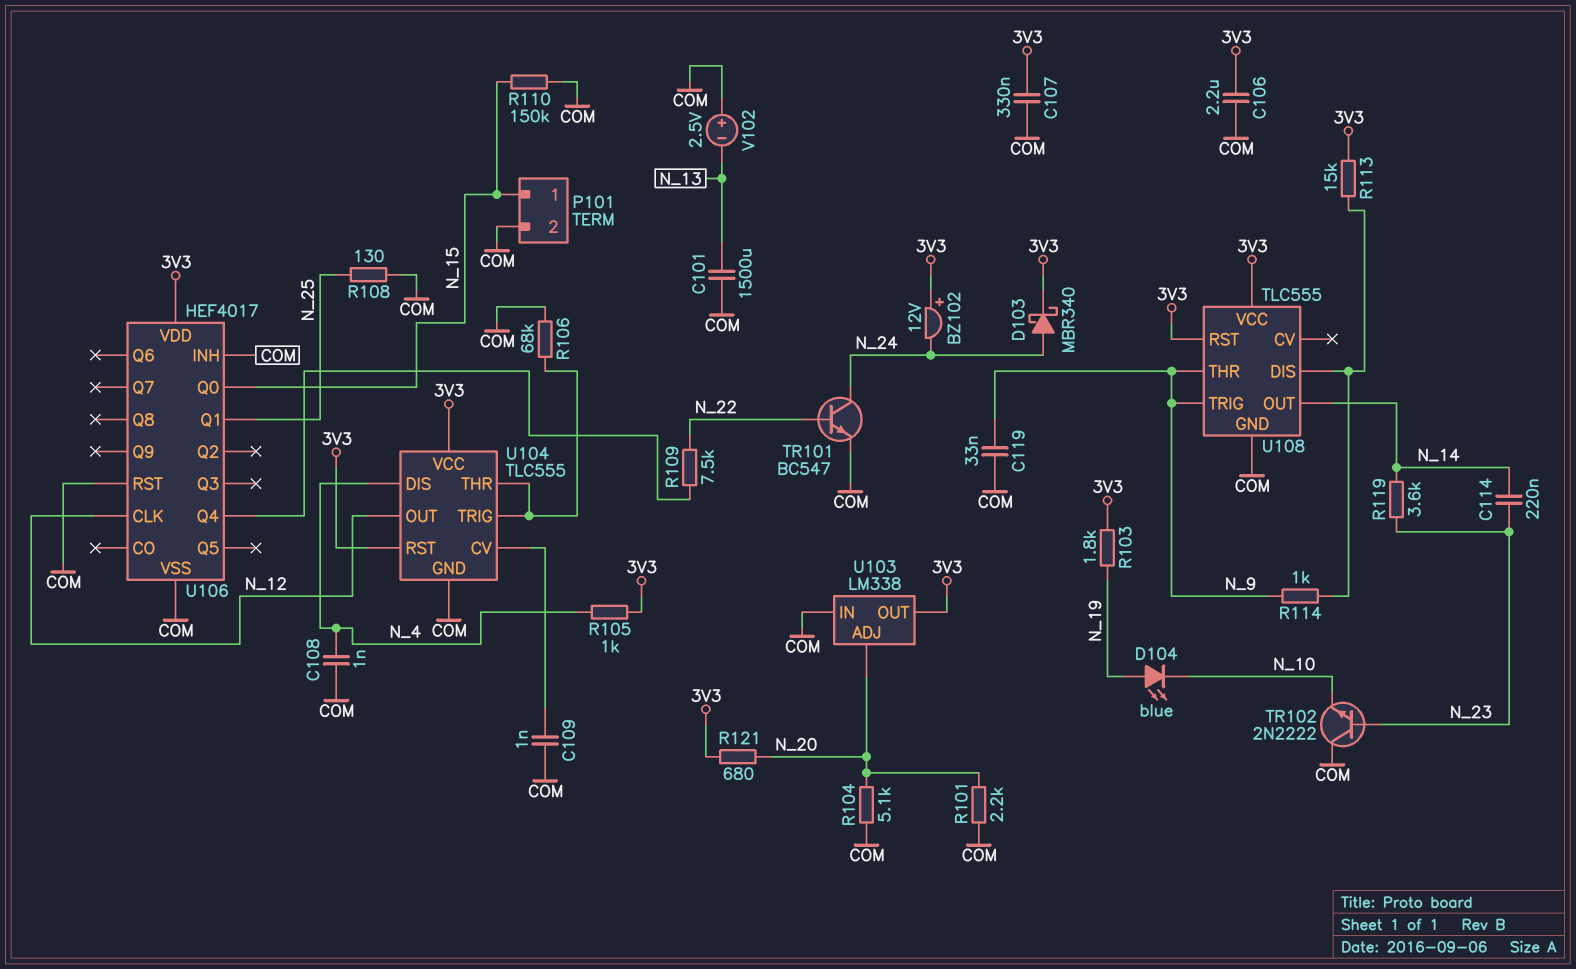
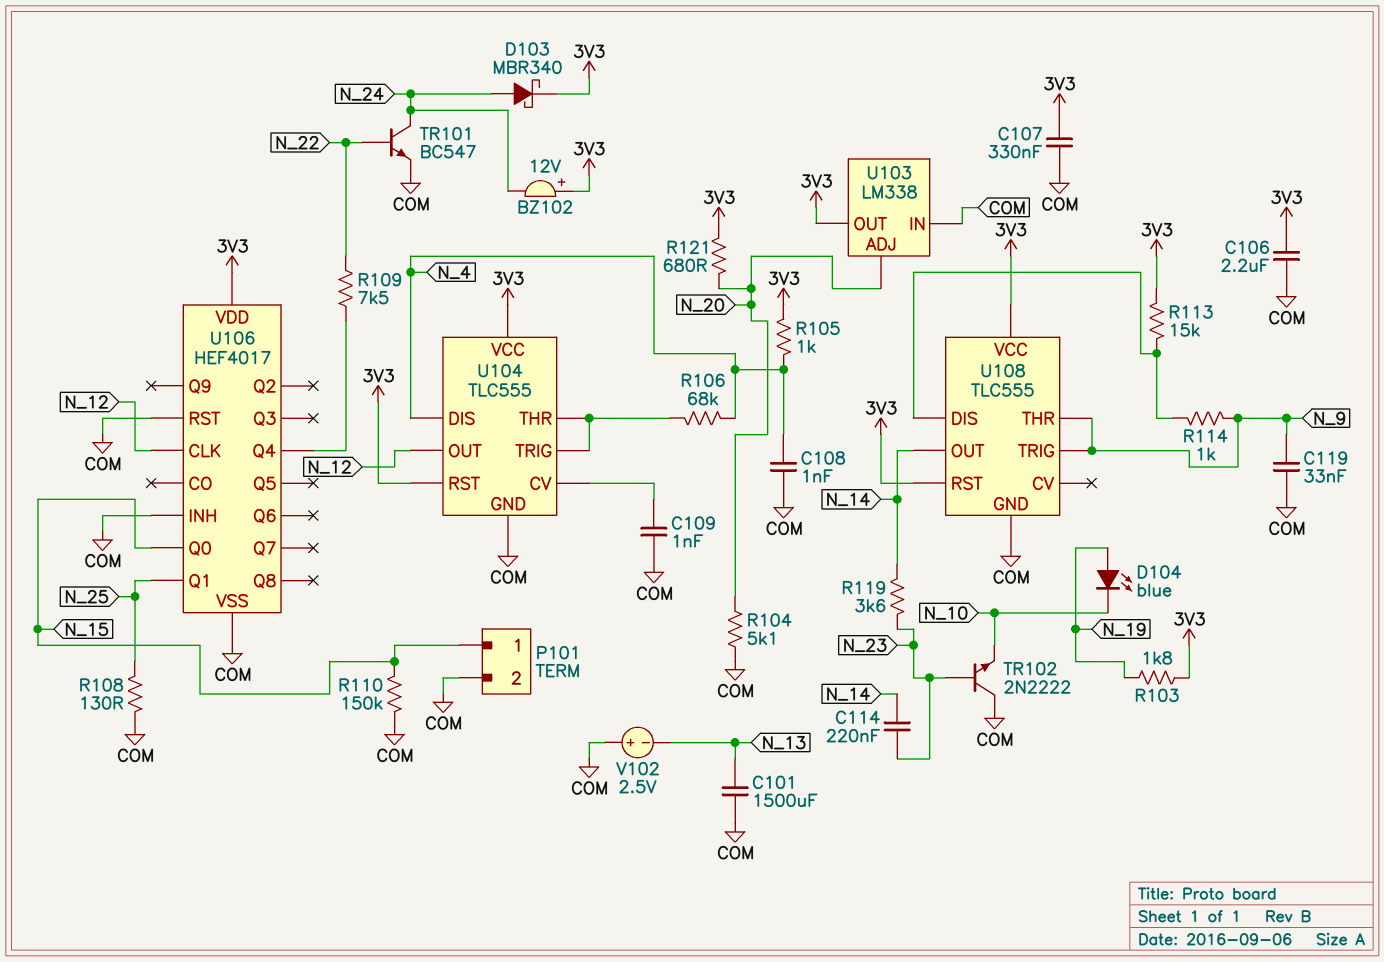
R101: 2.2k (COM, N_20) -> none
R106: 68k (COM, U104/THR) -> 68k (N_4, U104/THR)

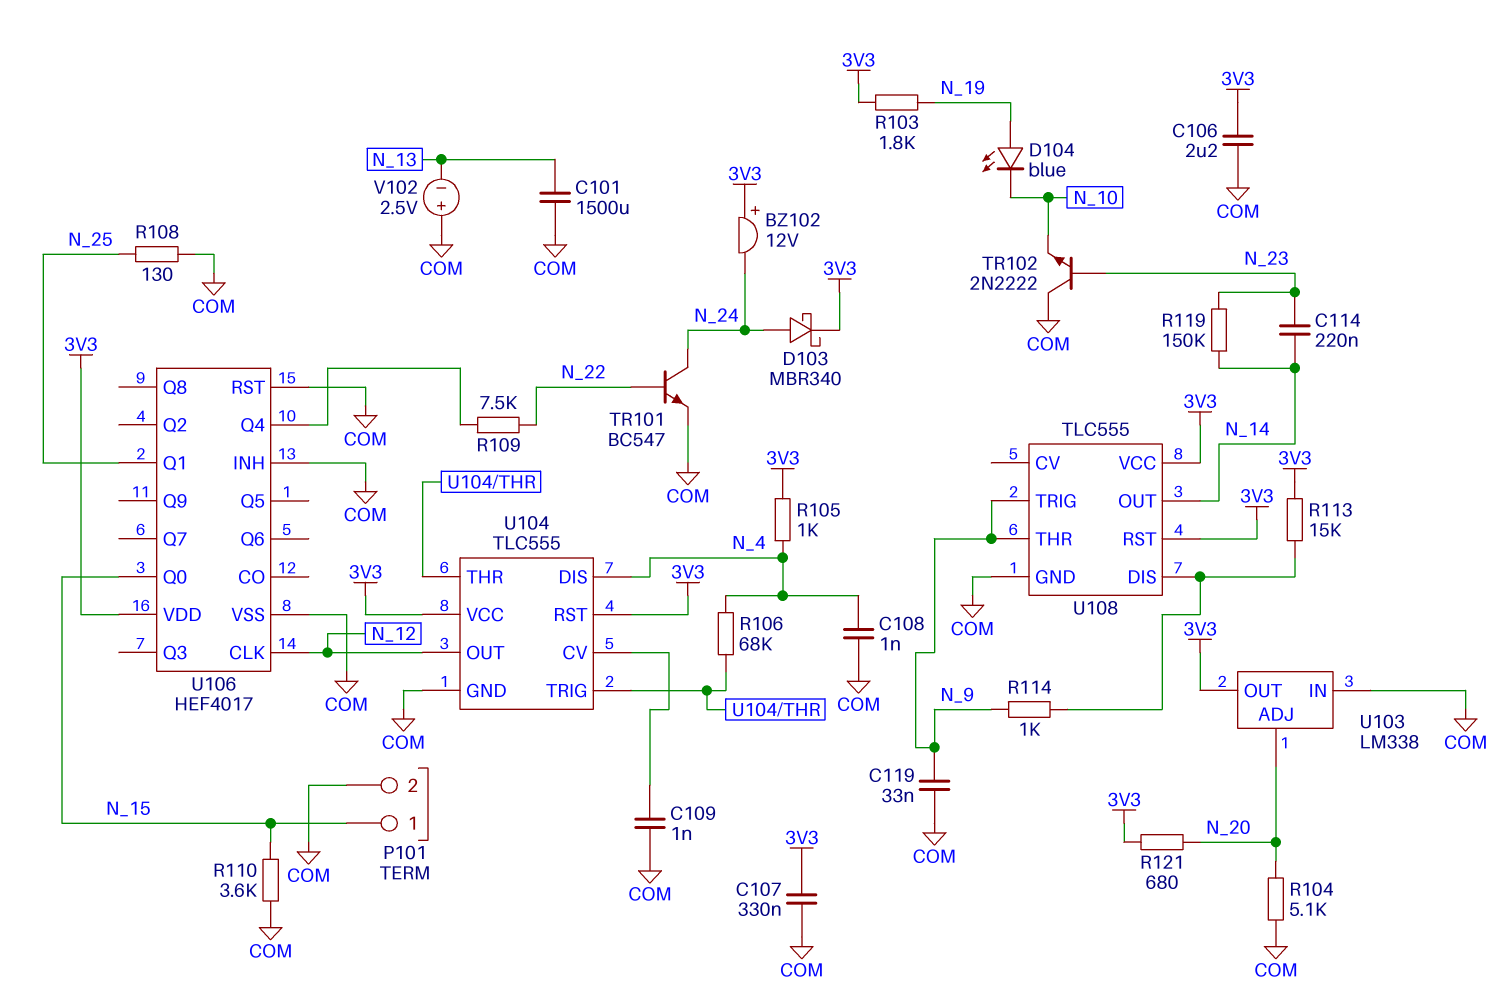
R110: 150k (COM, N_15) -> 3.6k (COM, N_15)
R119: 3.6k (N_14, N_23) -> 150k (N_14, N_23)

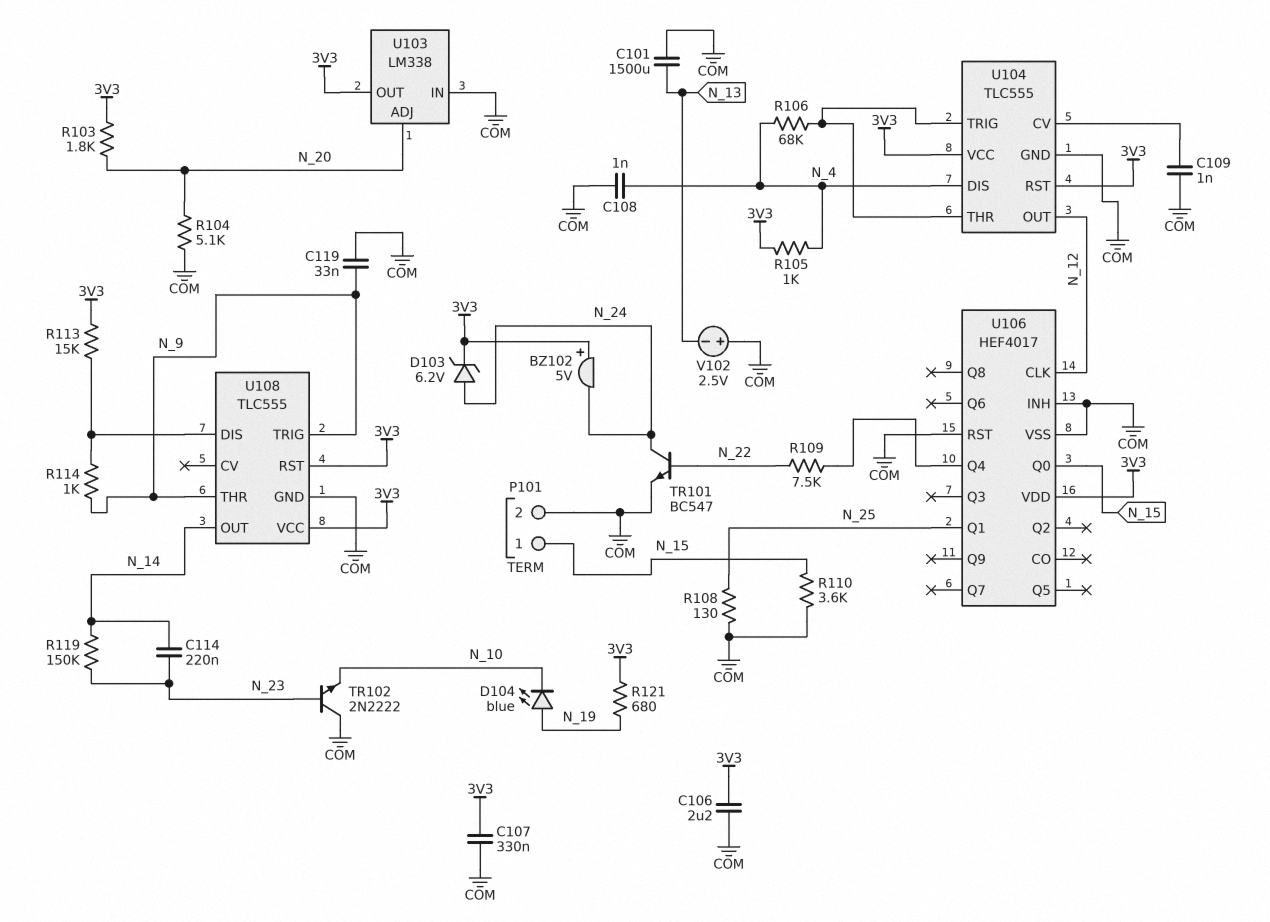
BZ102: buzzer 12V (plus 3V3, minus N_24) -> buzzer 5V (plus 3V3, minus N_24)
D103: schottky MBR340 (A N_24, K 3V3) -> zener 6.2V (A N_24, K 3V3)
R103: 1.8k (3V3, N_19) -> 1.8k (3V3, N_20)
R121: 680 (3V3, N_20) -> 680 (3V3, N_19)

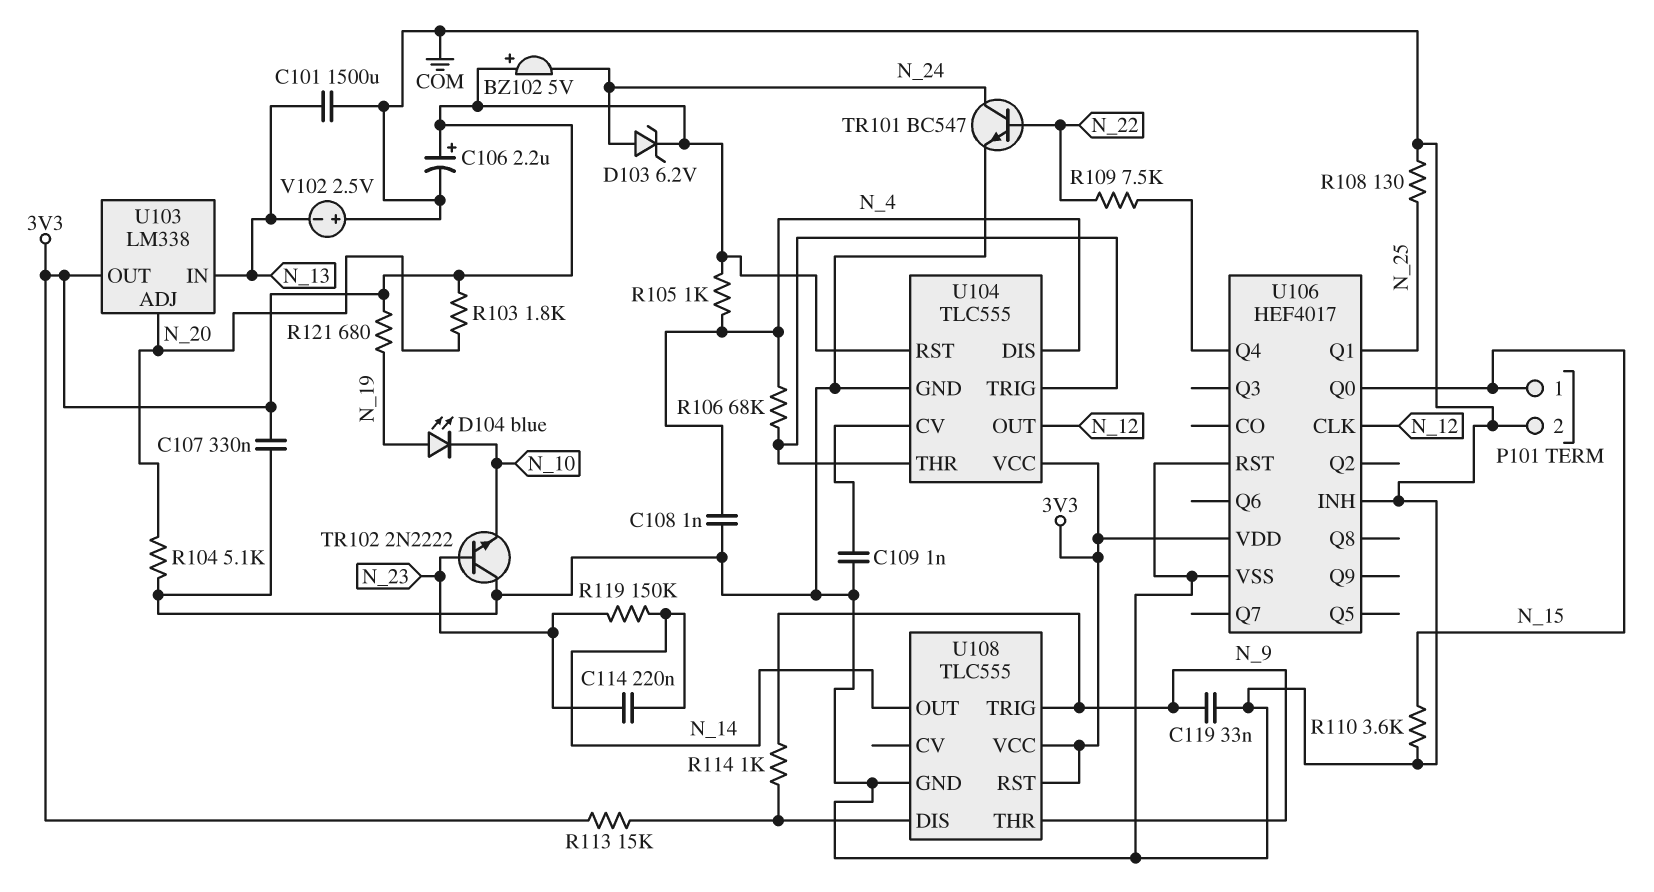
C106: 2.2uF (3V3, COM) -> 2.2uF (plus 3V3, minus COM)
U103 pin IN: COM -> N_13

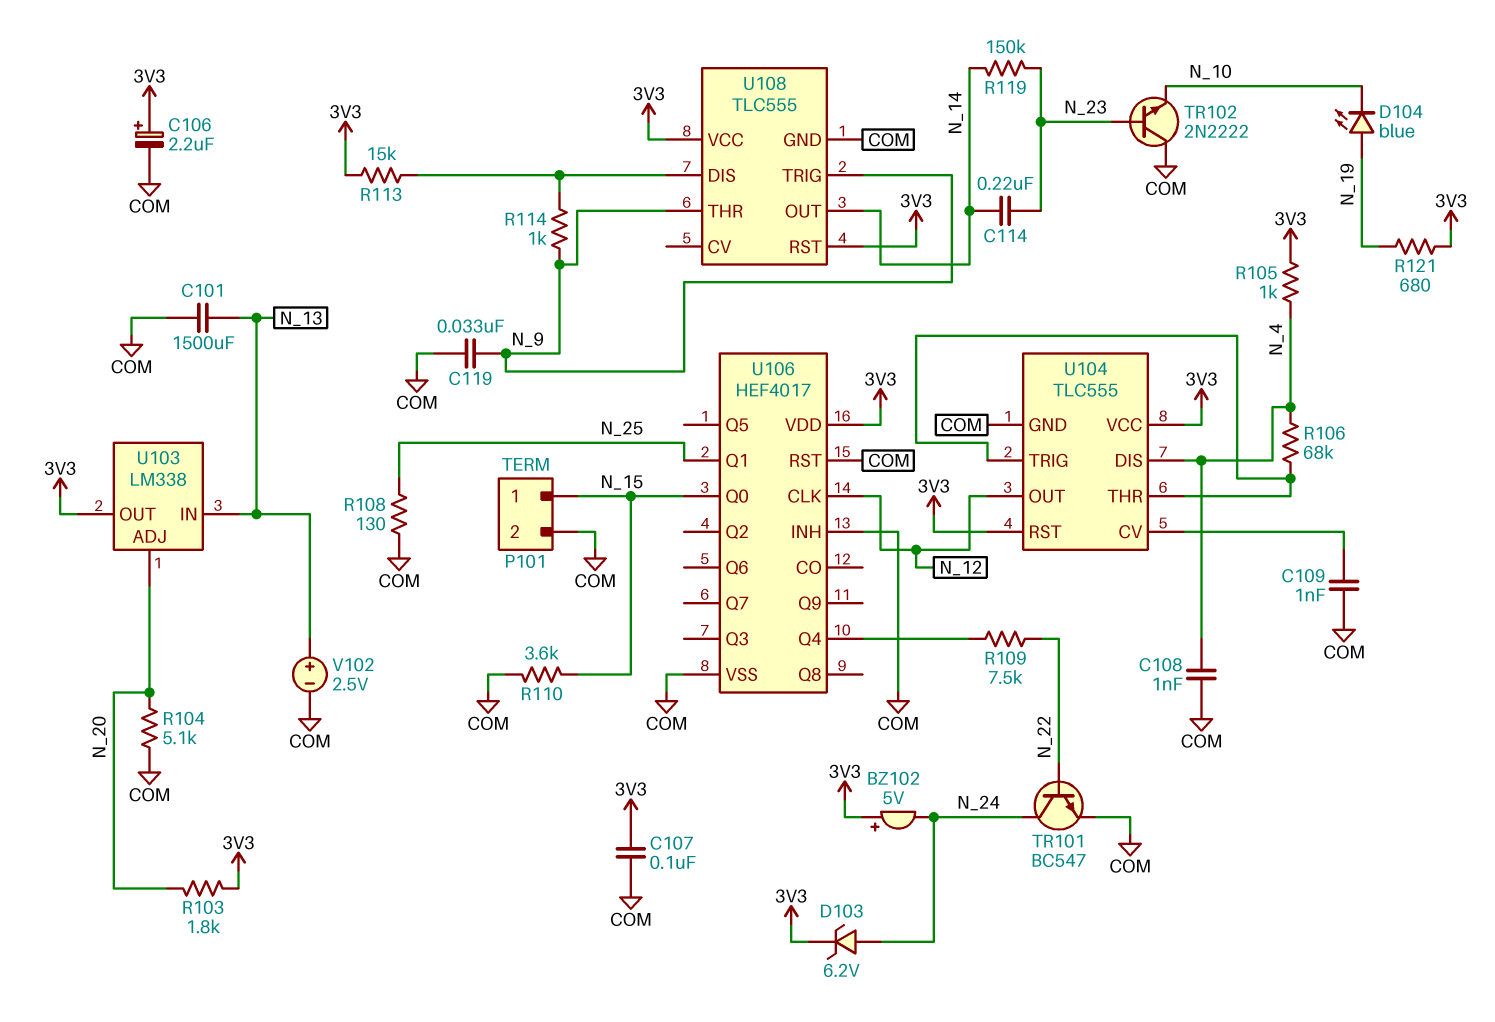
C107: 330nF (3V3, COM) -> 100nF (3V3, COM)
V102: 2.5V (plus COM, minus N_13) -> 2.5V (plus N_13, minus COM)

